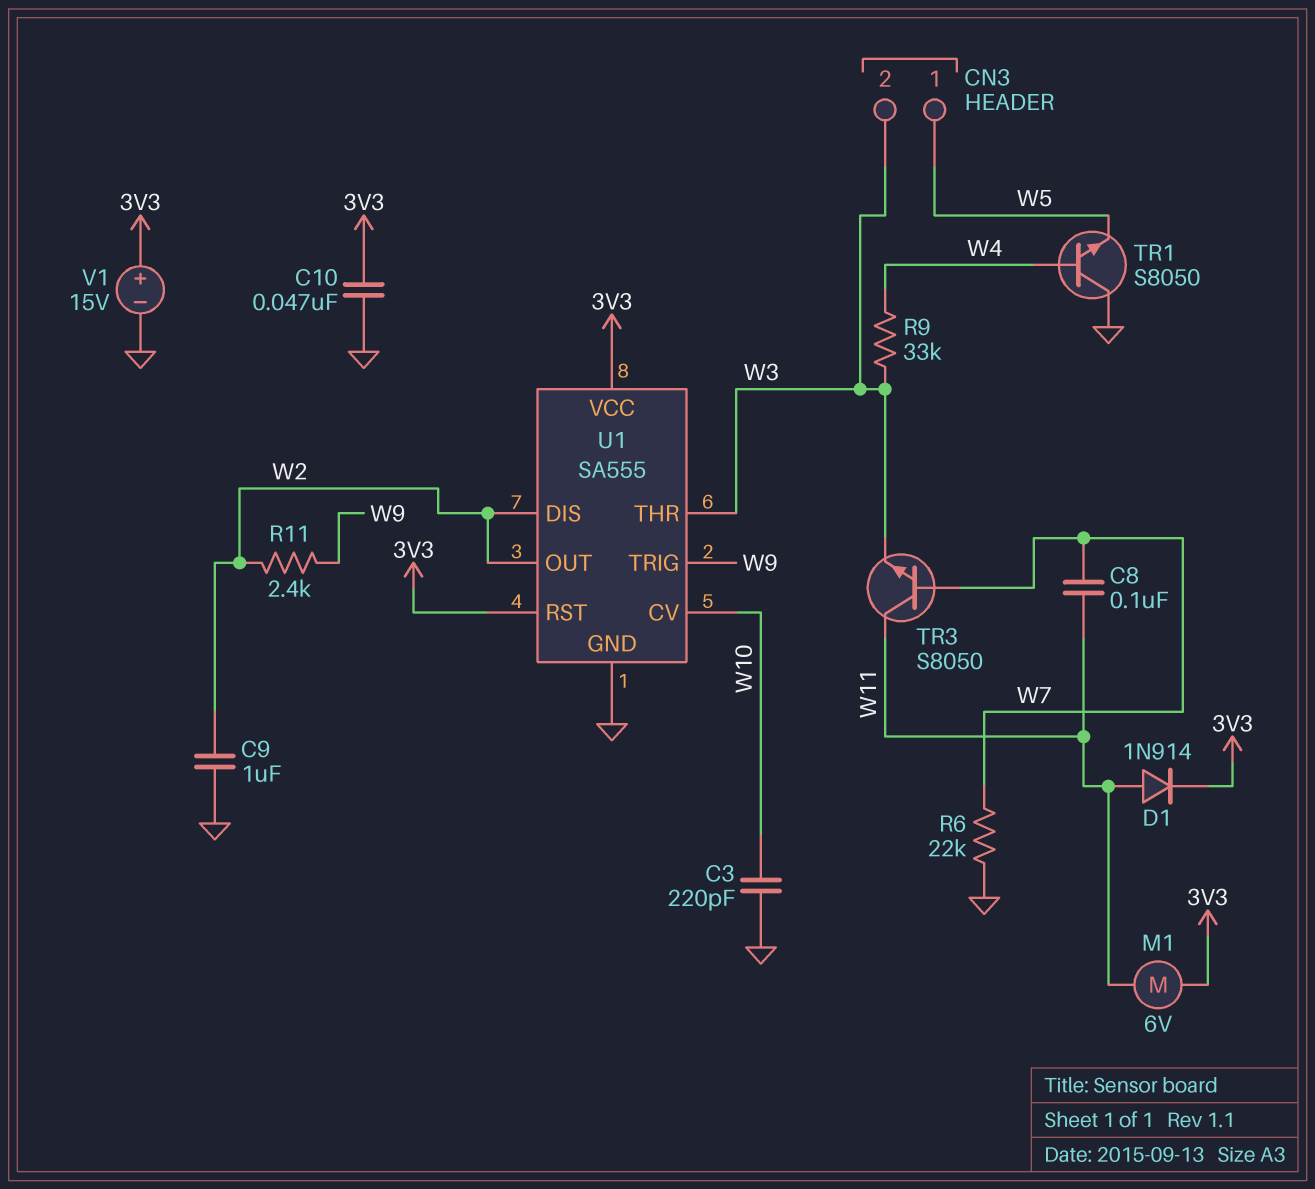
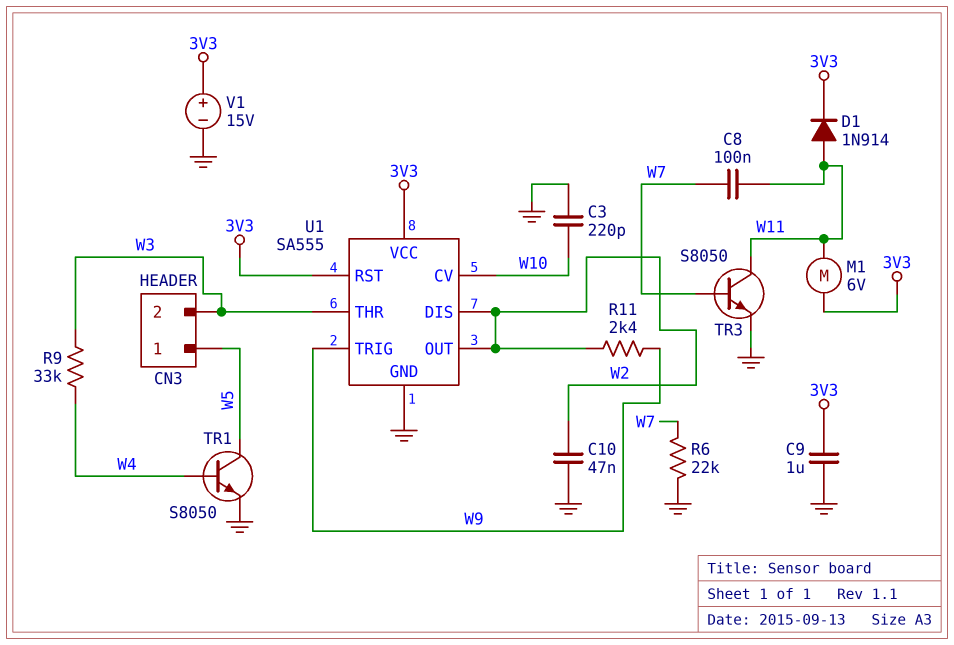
C9: 1uF (GND, W2) -> 1uF (3V3, GND)
C10: 47nF (3V3, GND) -> 47nF (GND, W2)
TR1: NPN S8050 (B W4, C GND, E W5) -> NPN S8050 (B W4, C W5, E GND)
TR3: NPN S8050 (B W7, C W11, E W3) -> NPN S8050 (B W7, C W11, E GND)

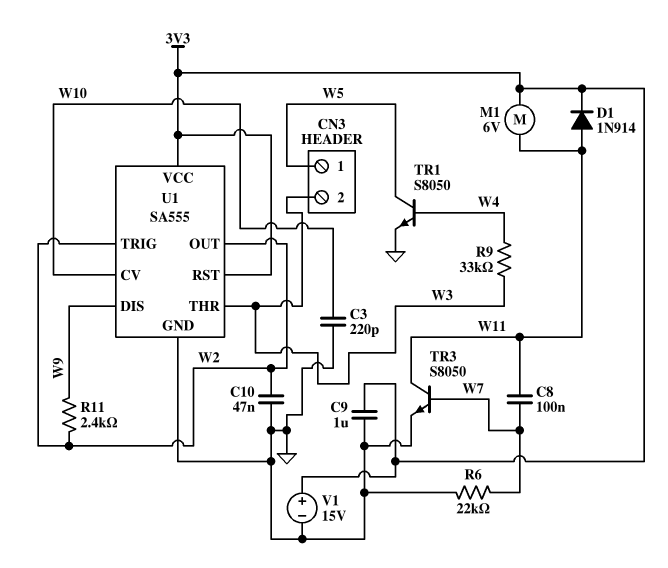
U1 pin DIS: W2 -> W9
U1 pin TRIG: W9 -> W2

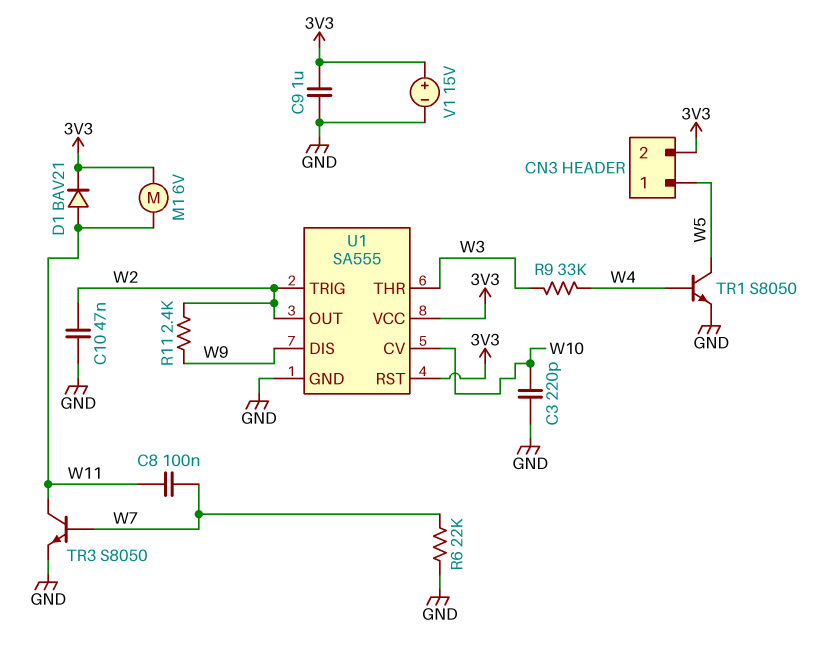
CN3 pin 2: W3 -> 3V3
D1: diode 1N914 (A W11, K 3V3) -> diode BAV21 (A W11, K 3V3)

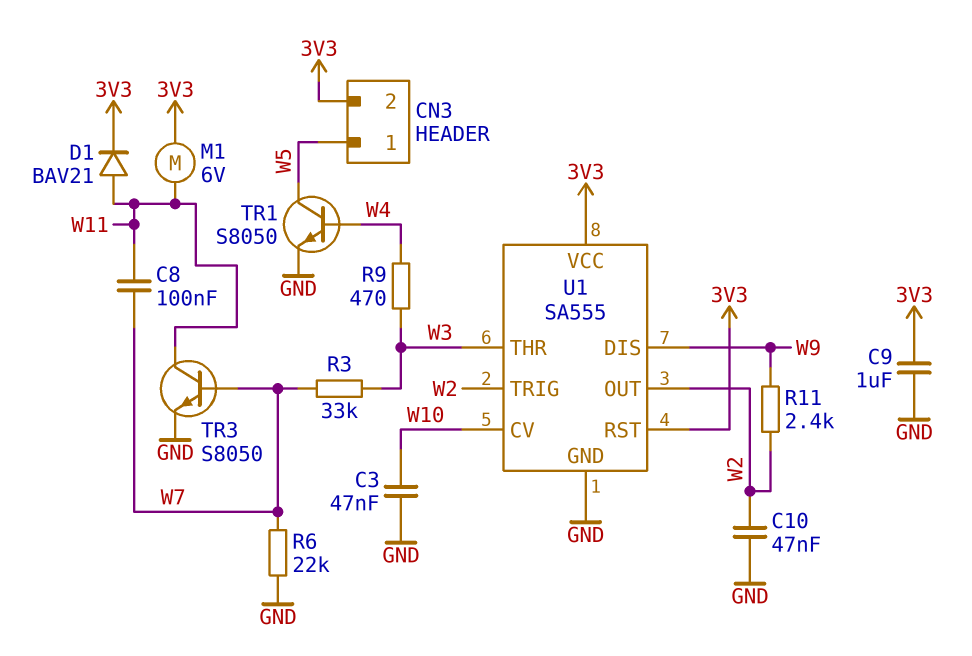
C3: 220pF (GND, W10) -> 47nF (GND, W10)
R3: none -> 33k (W3, W7)
R9: 33k (W3, W4) -> 470 (W3, W4)
V1: 15V (plus 3V3, minus GND) -> none

